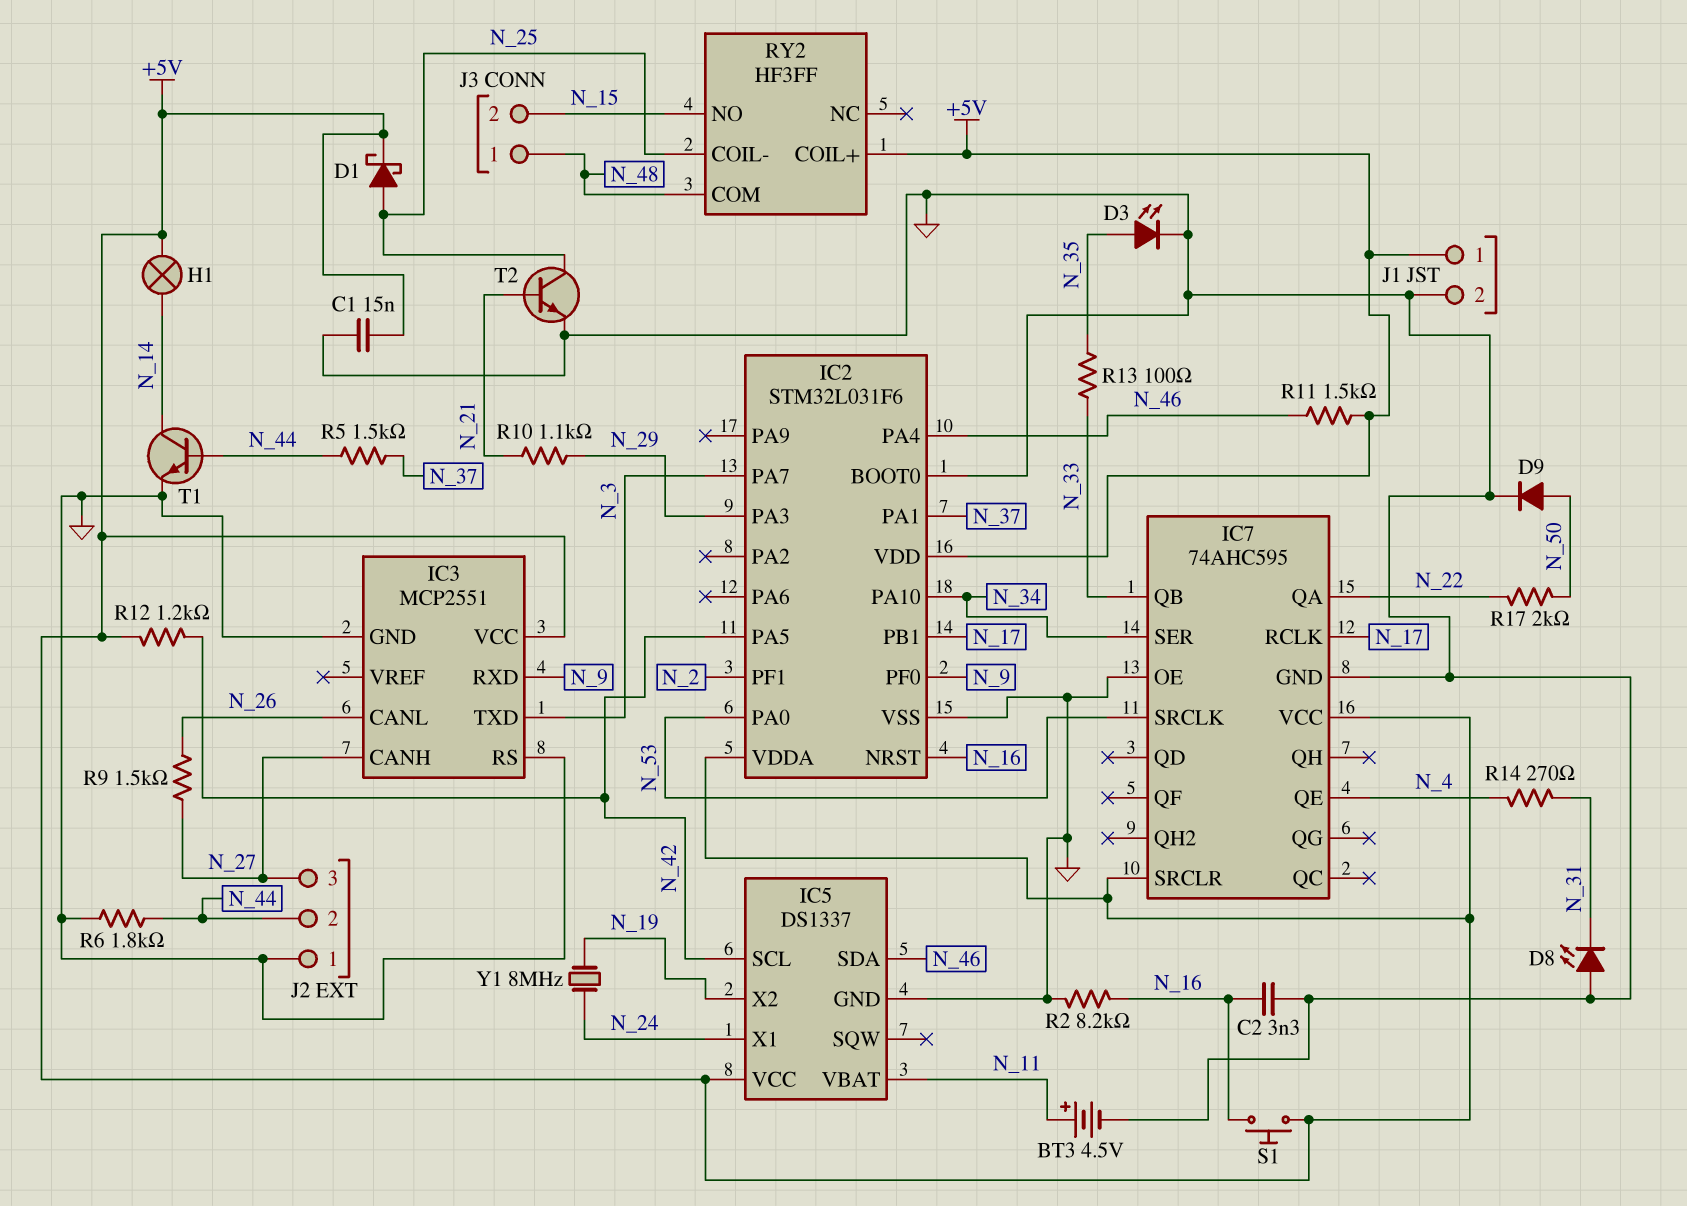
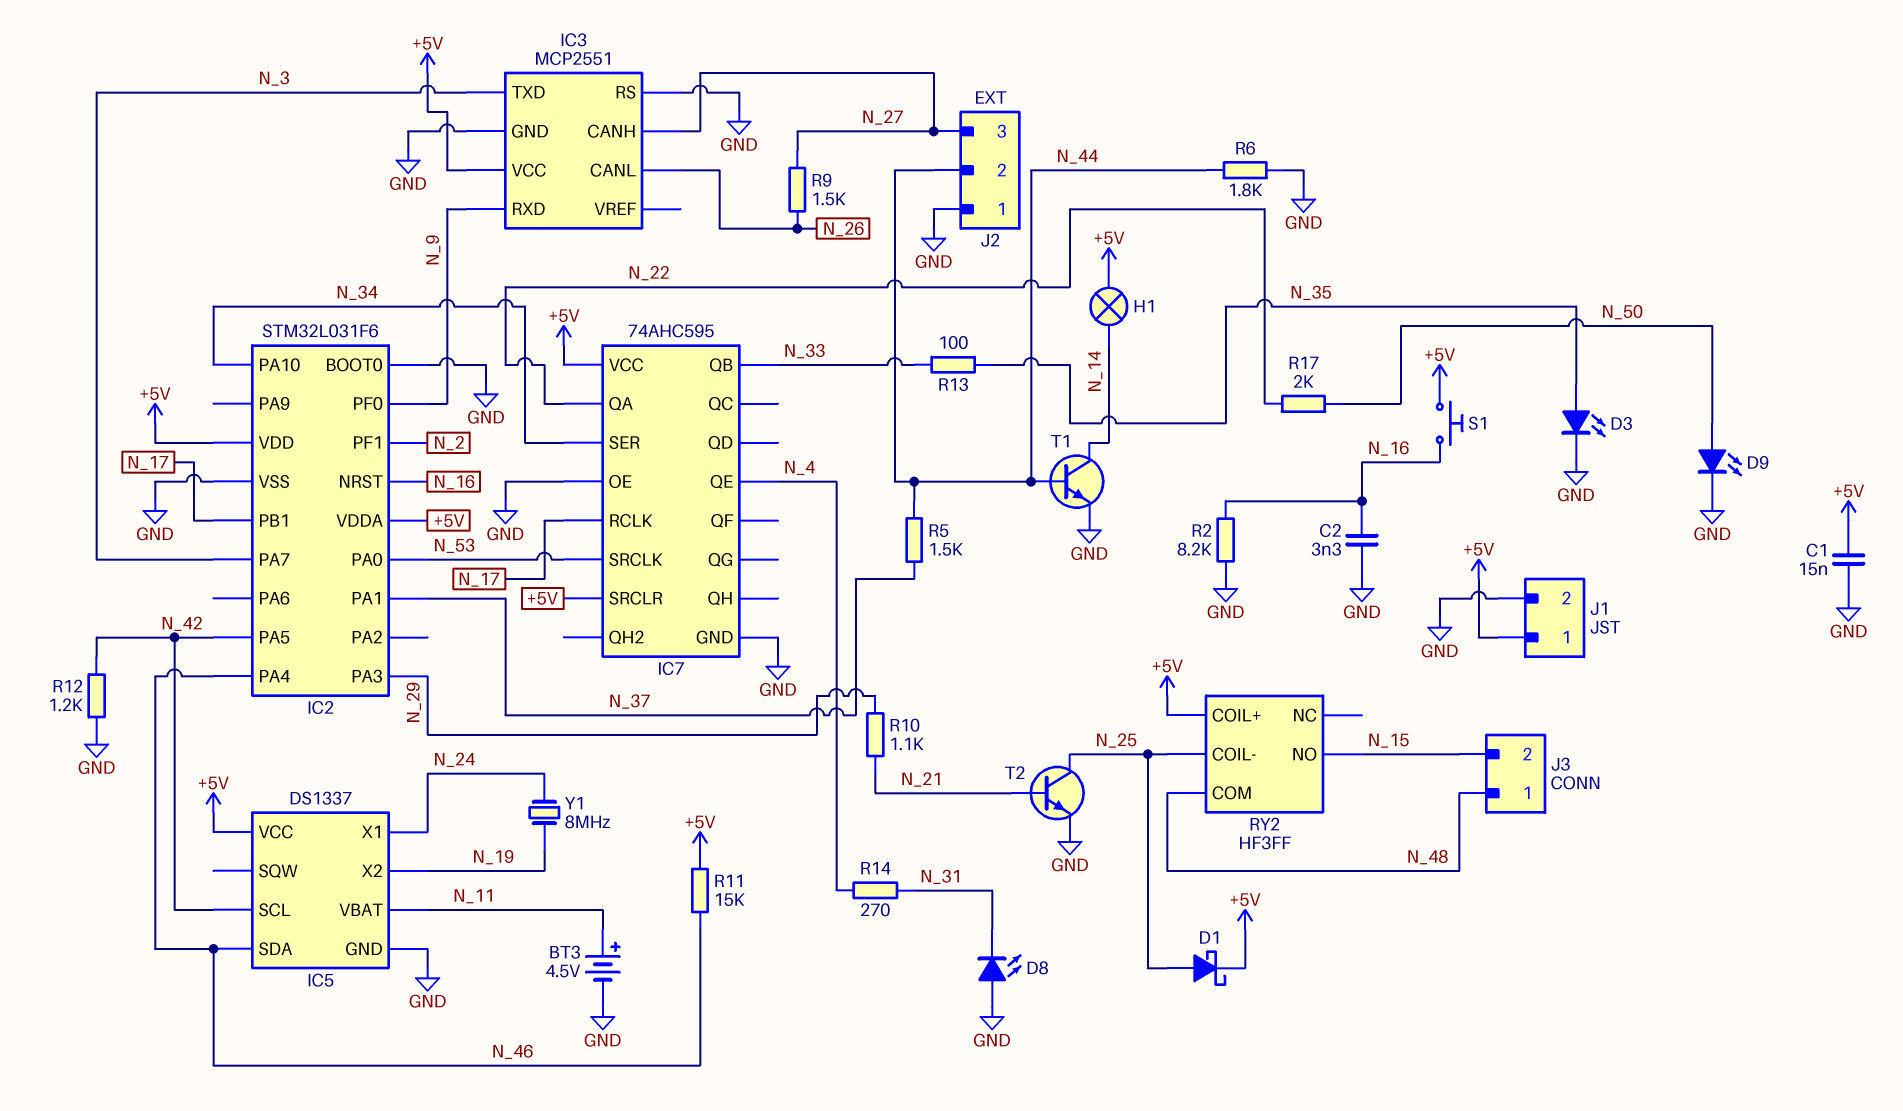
D9: diode (A N_50, K GND) -> LED (A N_50, K GND)
R11: 1.5k (+5V, N_46) -> 15k (+5V, N_46)
R12: 1.2k (+5V, N_42) -> 1.2k (GND, N_42)

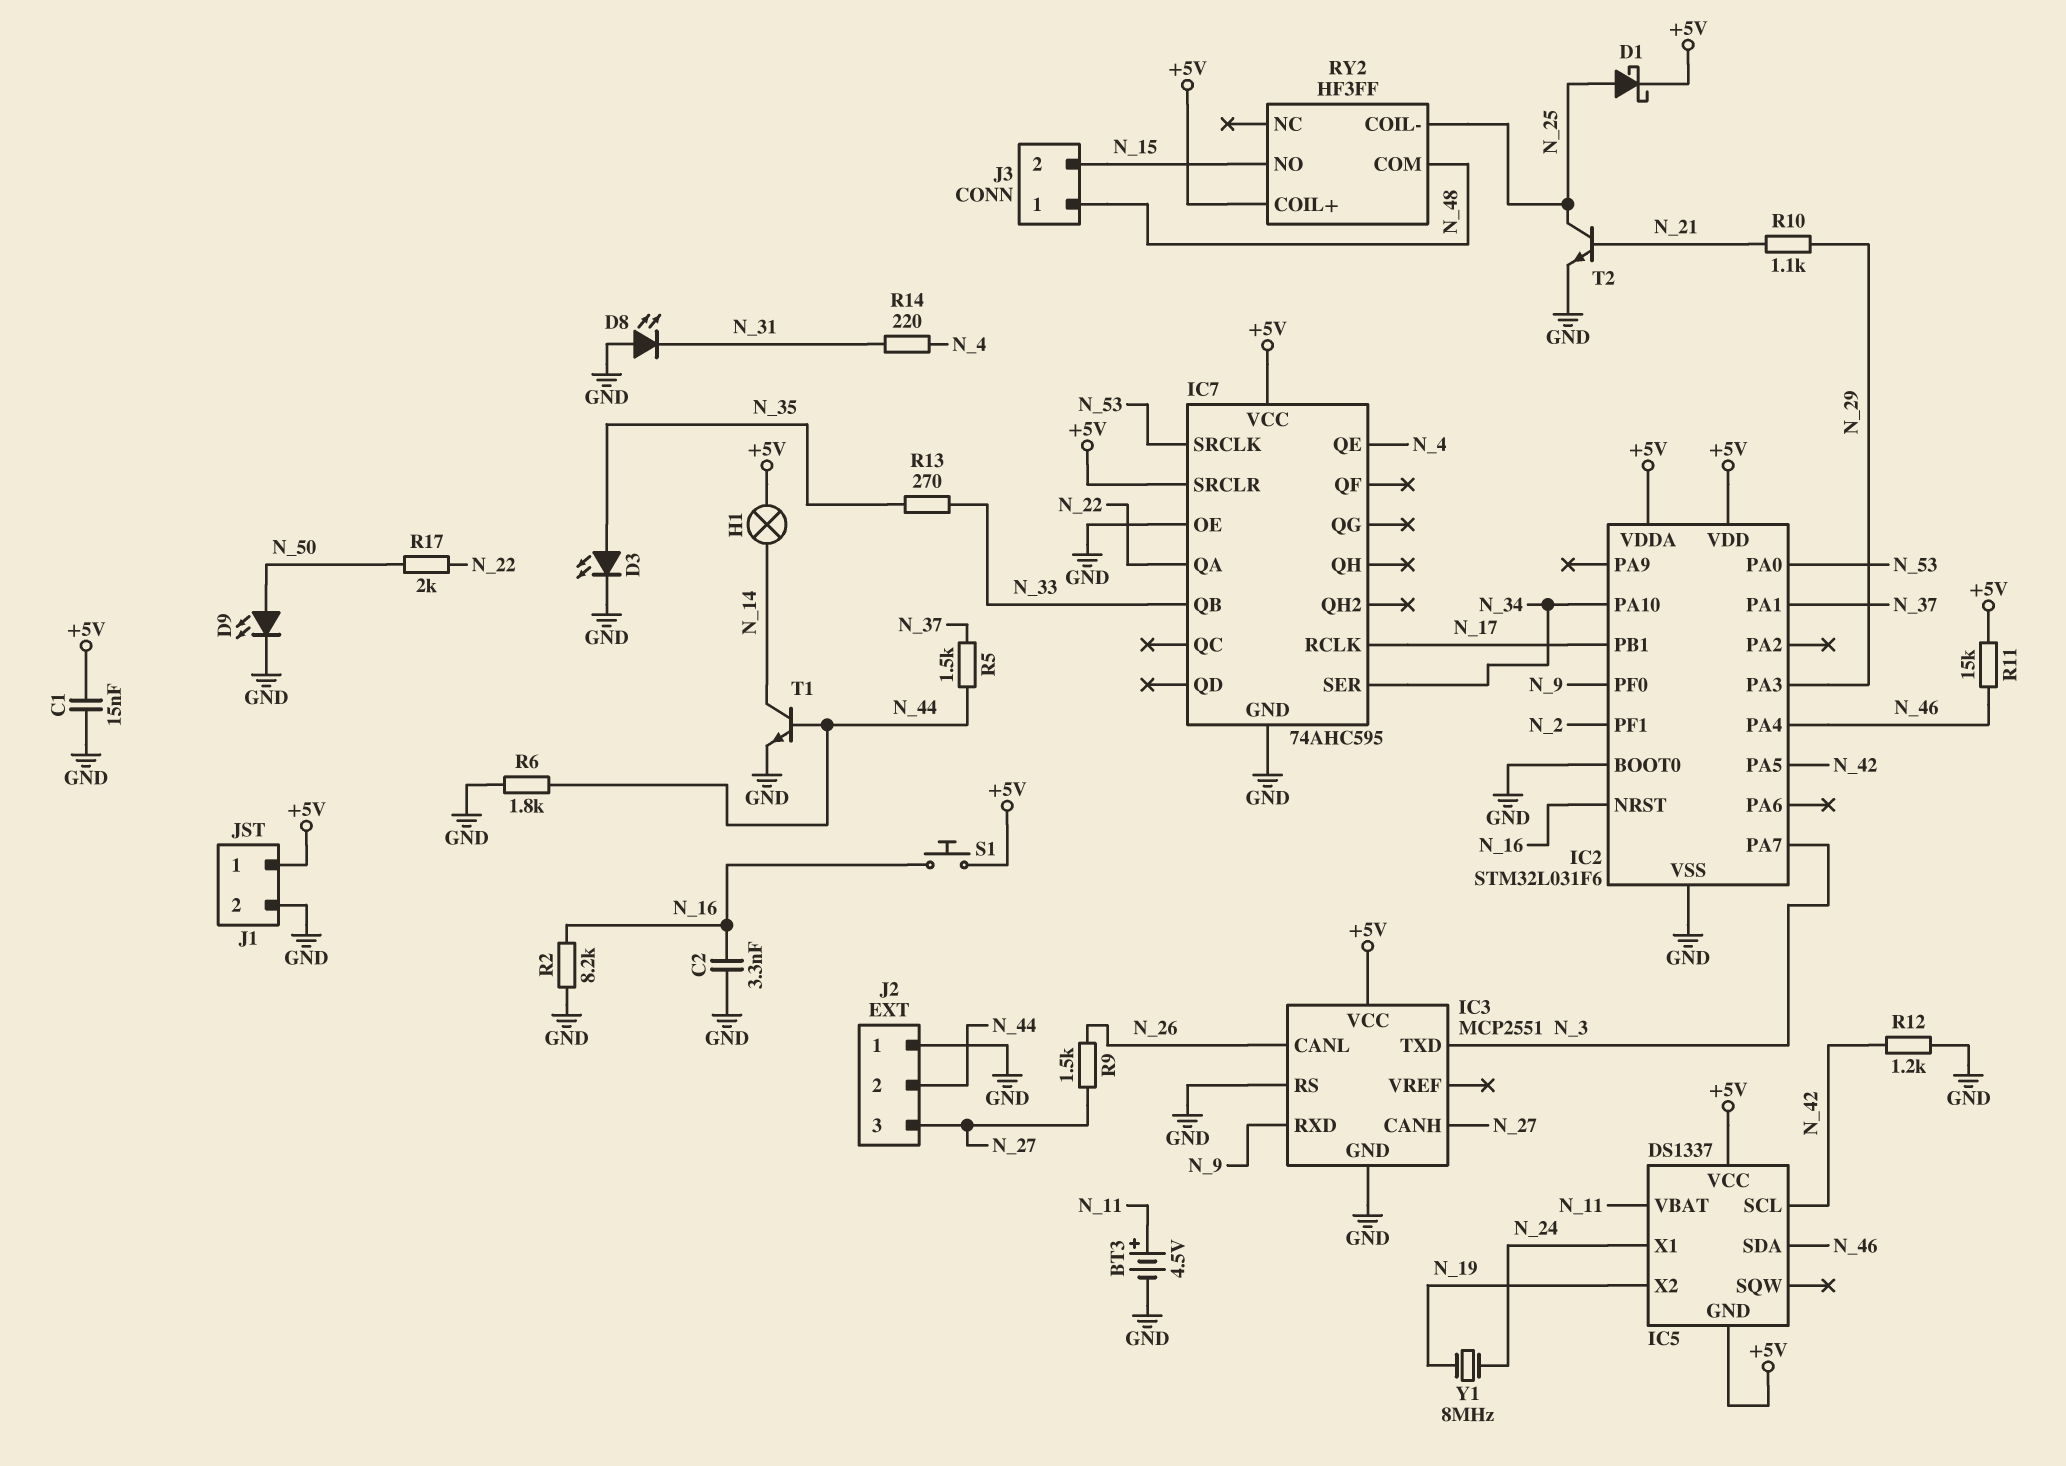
IC5 pin GND: GND -> +5V
R13: 100 (N_33, N_35) -> 270 (N_33, N_35)
R14: 270 (N_4, N_31) -> 220 (N_4, N_31)

